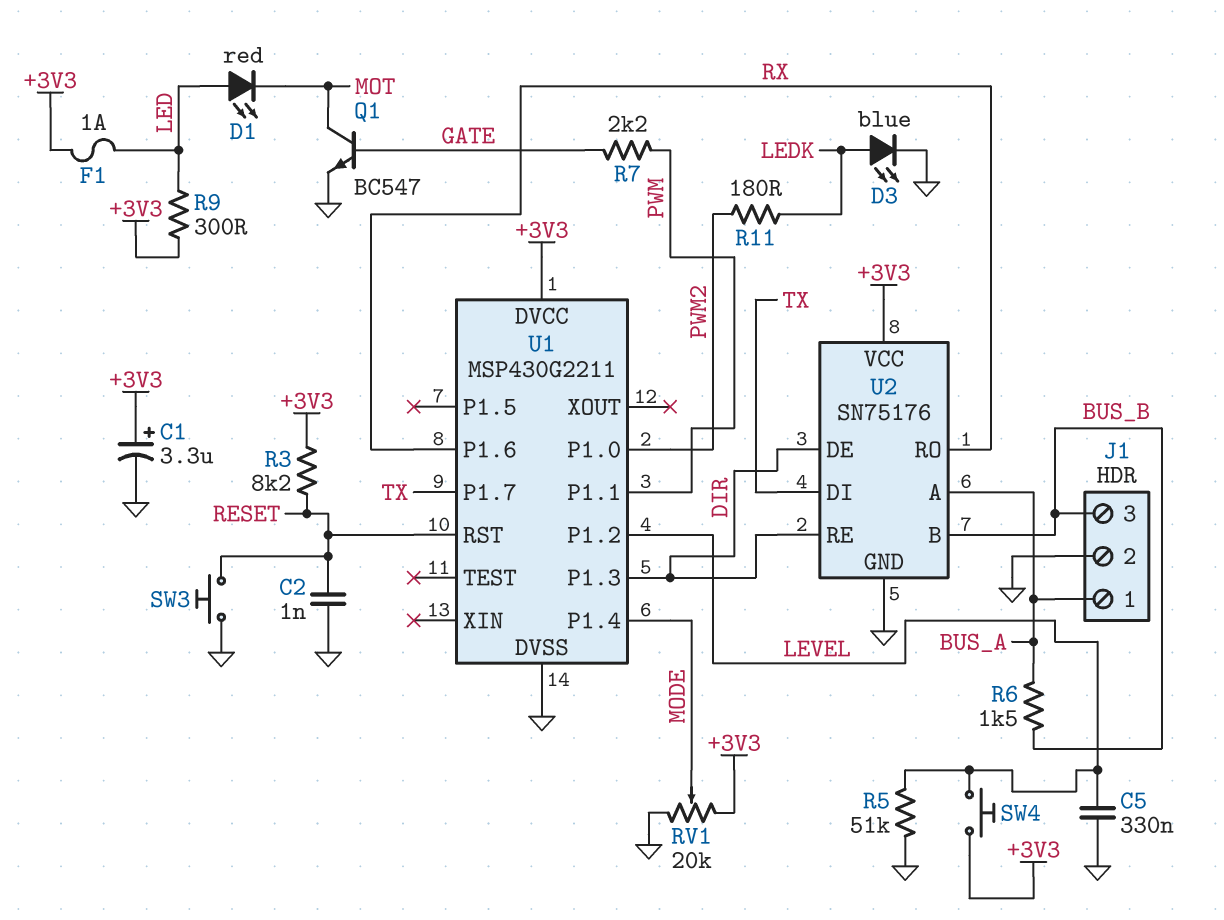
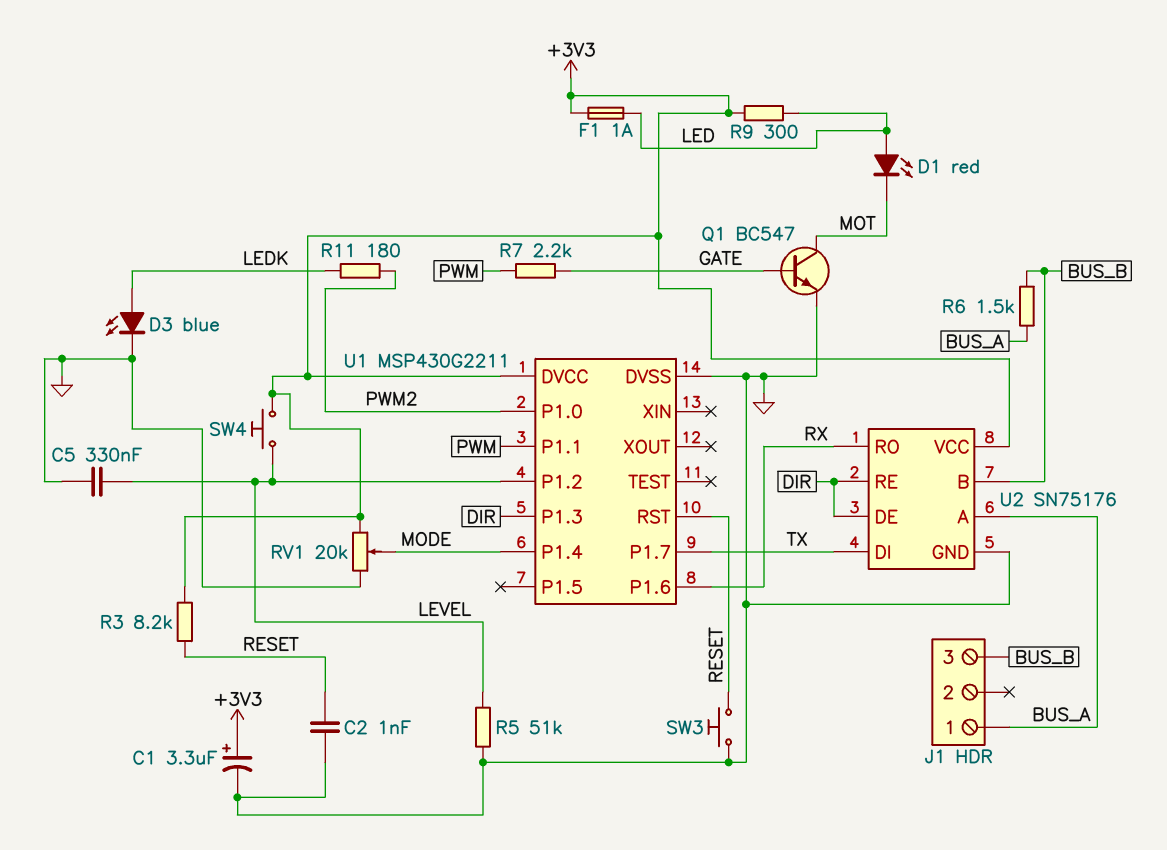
J1 pin 2: GND -> none

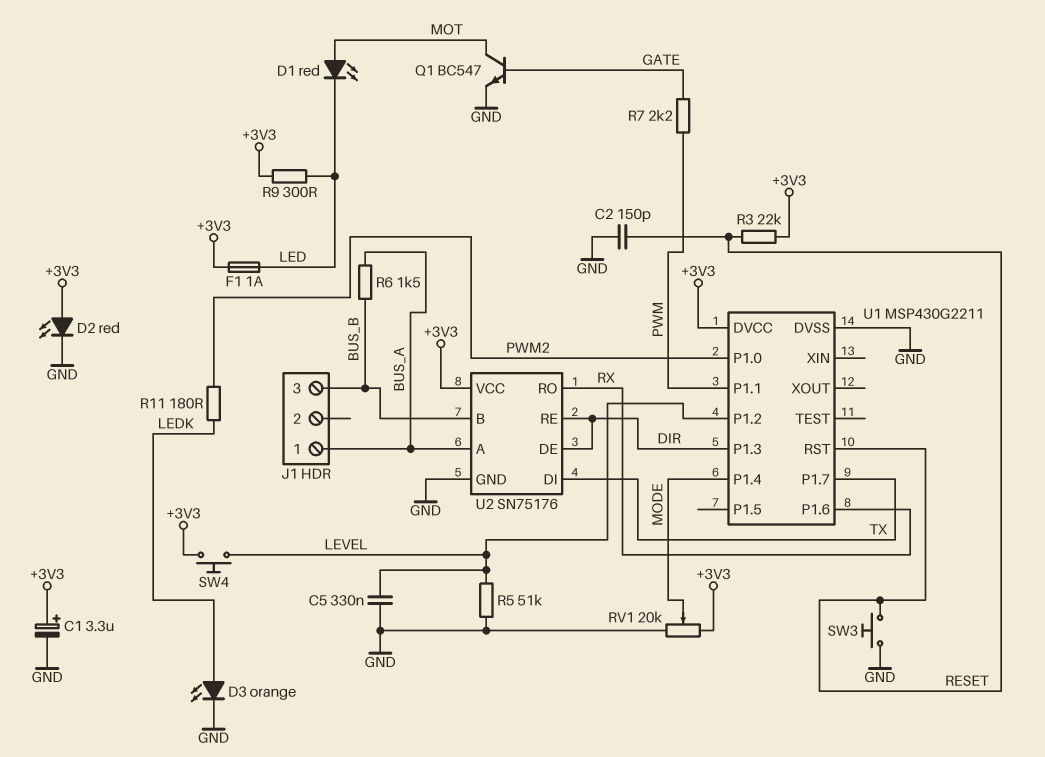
C2: 1nF (GND, RESET) -> 150pF (GND, RESET)
D1: LED red (A LED, K MOT) -> LED red (A MOT, K LED)
D2: none -> LED red (A +3V3, K GND)
D3: LED blue (A LEDK, K GND) -> LED orange (A LEDK, K GND)
R3: 8.2k (+3V3, RESET) -> 22k (+3V3, RESET)

